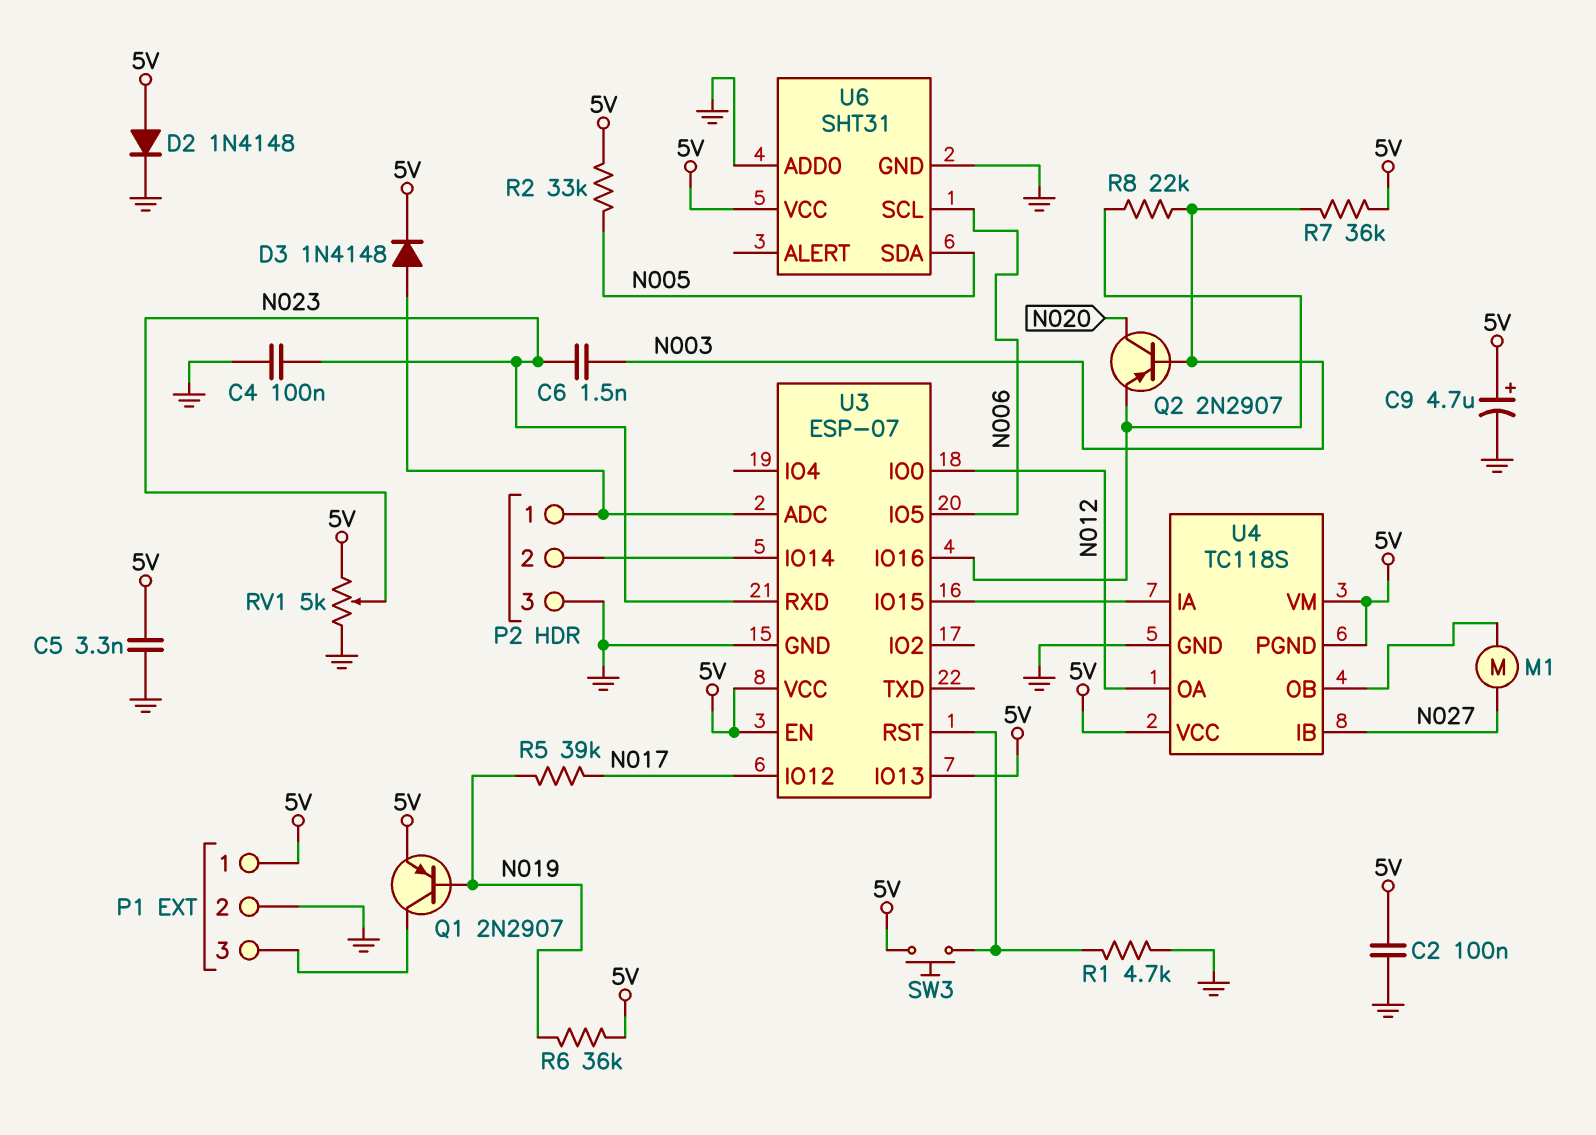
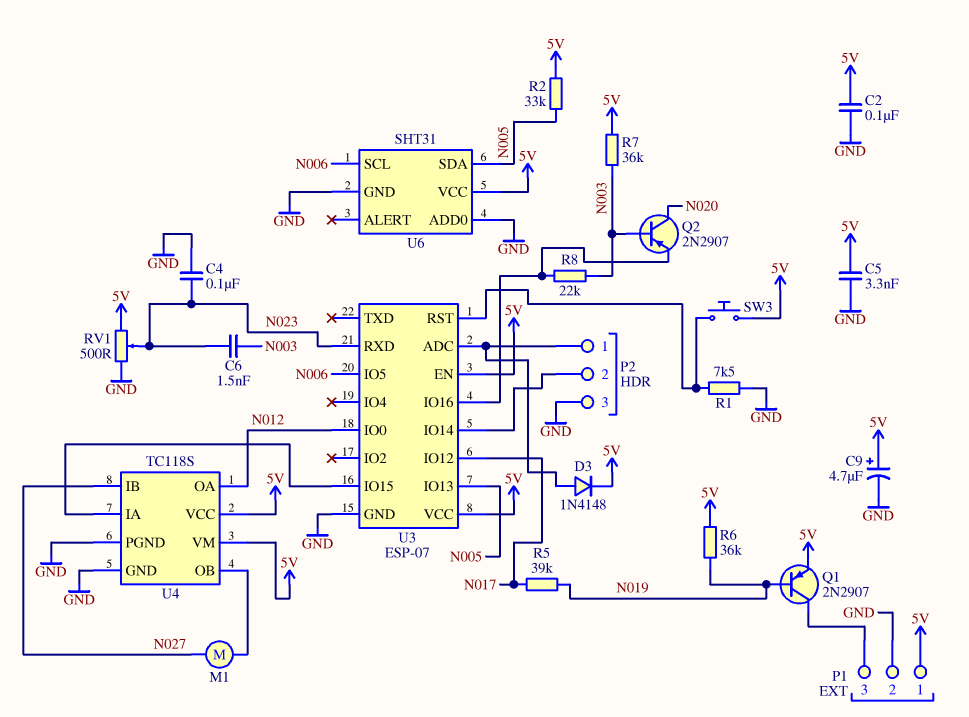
D2: diode 1N4148 (A 5V, K GND) -> none
R1: 4.7k (GND, U3/RST) -> 7.5k (GND, U3/RST)
RV1: 5k (5V, GND, wiper N023) -> 500 (5V, GND, wiper N023)
U3 pin IO13: 5V -> N005
U4 pin PGND: 5V -> GND

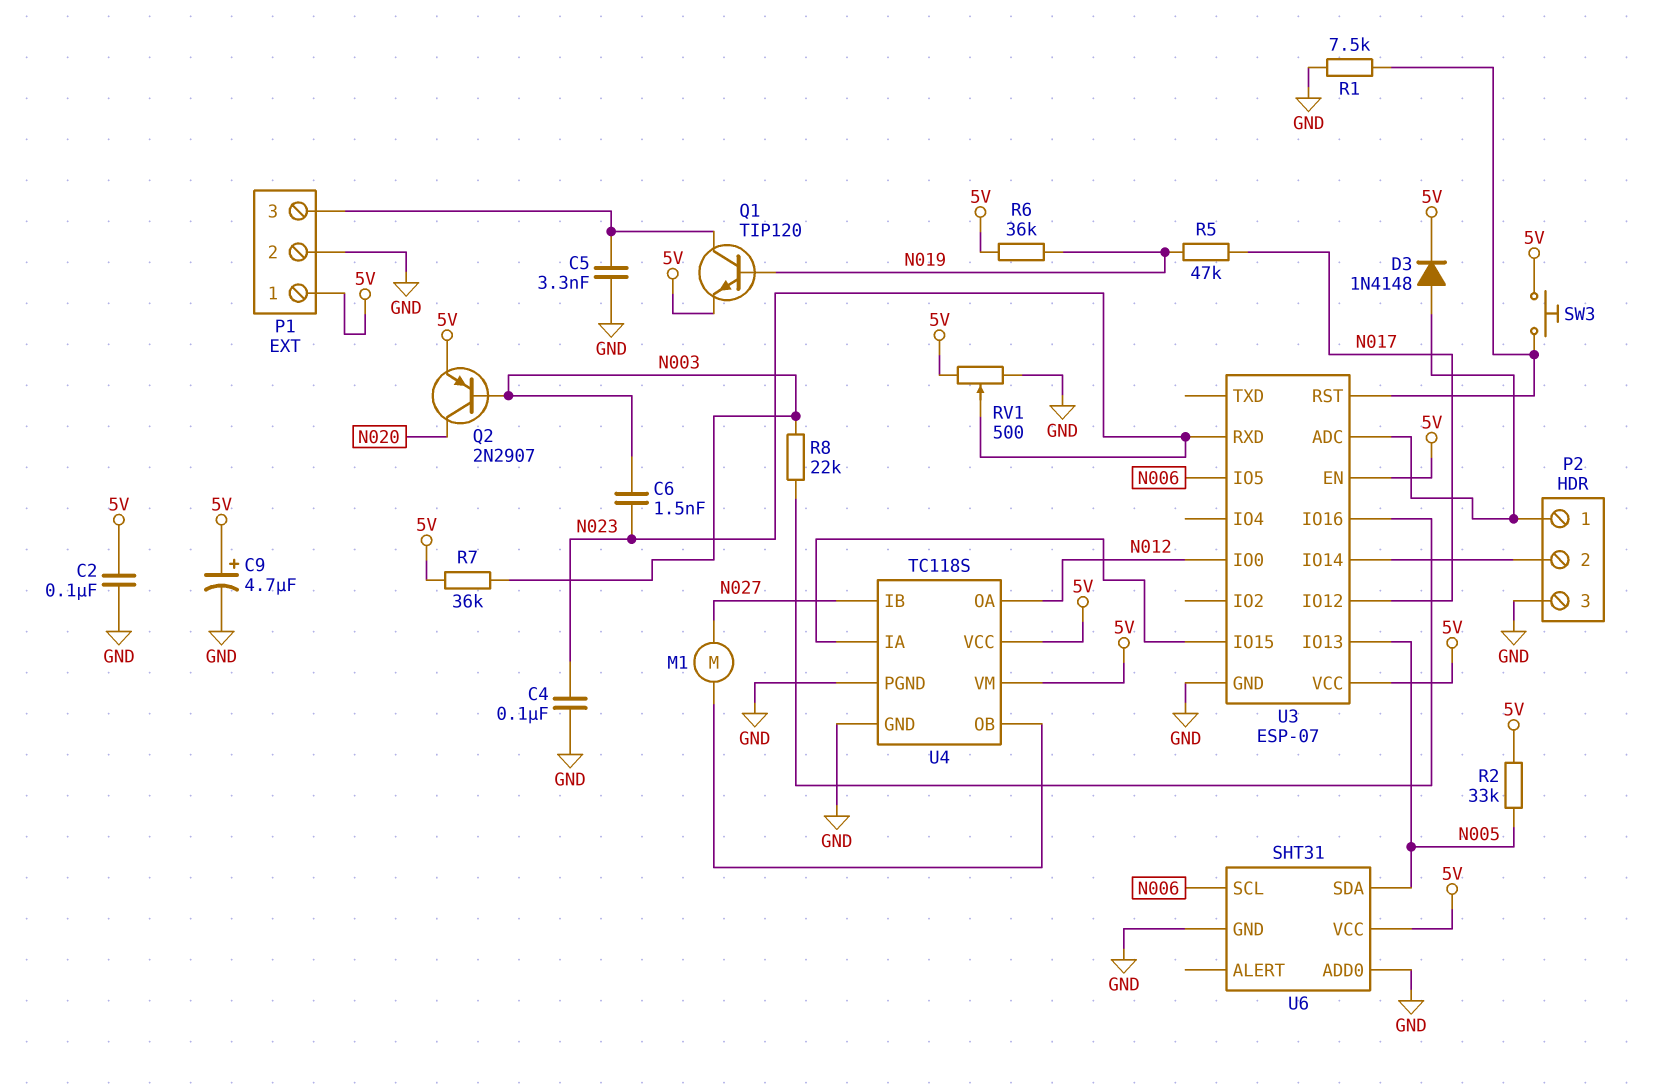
C5: 3.3nF (5V, GND) -> 3.3nF (GND, P1/3)
Q1: PNP 2N2907 (B N019, C P1/3, E 5V) -> NPN TIP120 (B N019, C P1/3, E 5V)
Q2: PNP 2N2907 (B N003, C N020, E U3/IO16) -> PNP 2N2907 (B N003, C N020, E 5V)
R5: 39k (N017, N019) -> 47k (N017, N019)

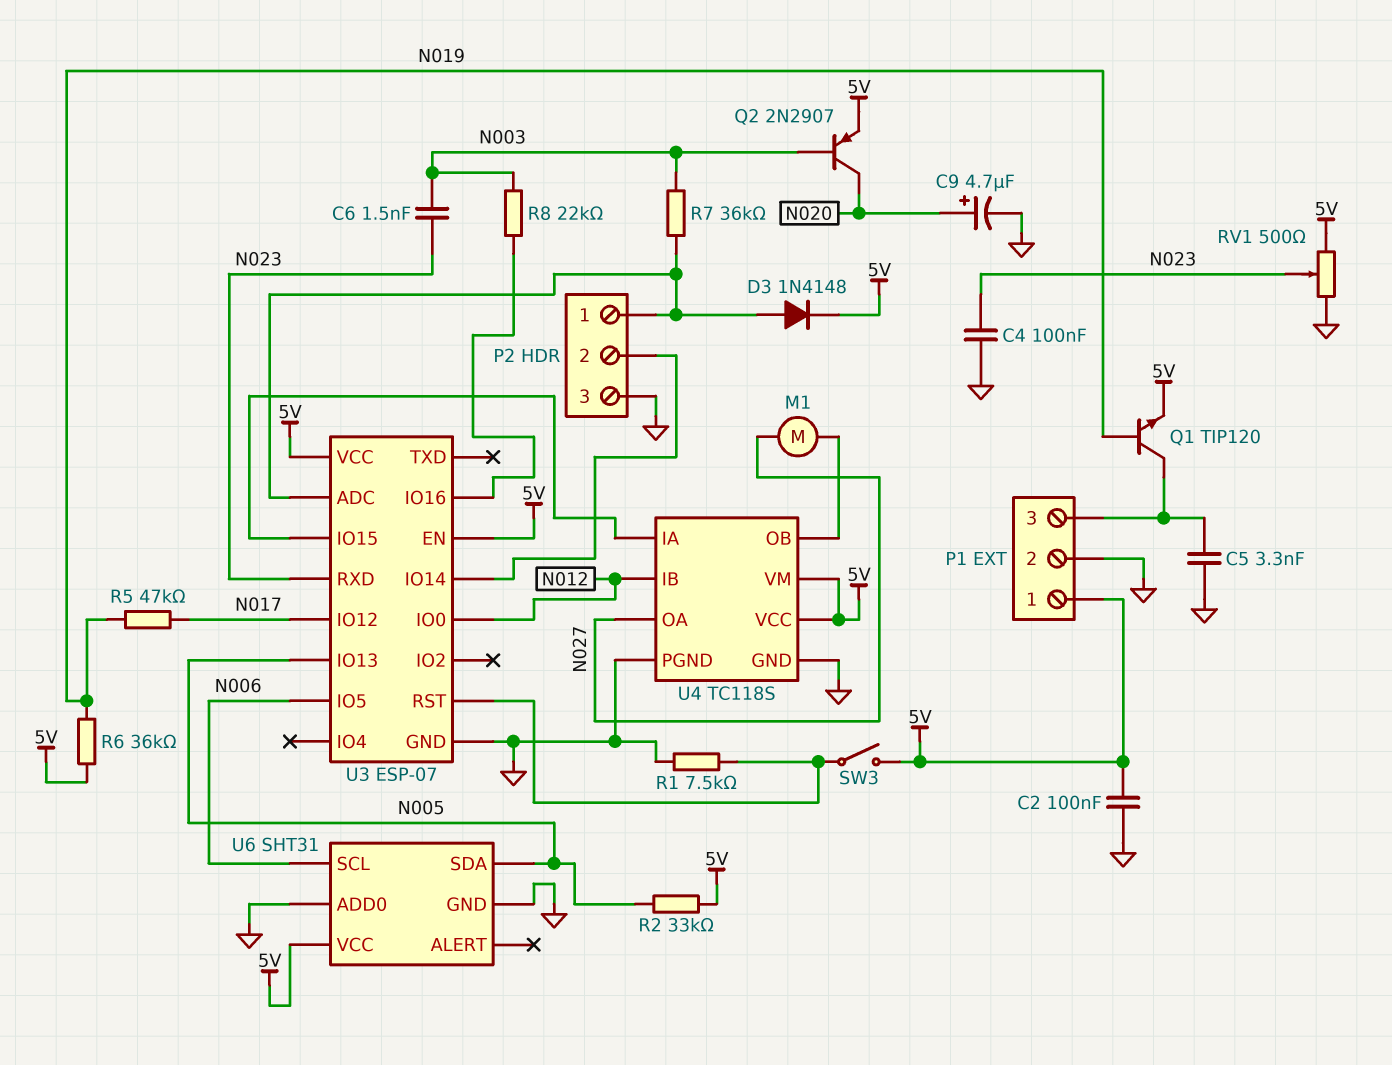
C9: 4.7uF (plus 5V, minus GND) -> 4.7uF (plus N020, minus GND)
R7: 36k (5V, N003) -> 36k (N003, P2/1)
SW3: button (5V, U3/RST) -> switch (5V, U3/RST)
U4 pin IB: N027 -> N012
U4 pin OA: N012 -> N027

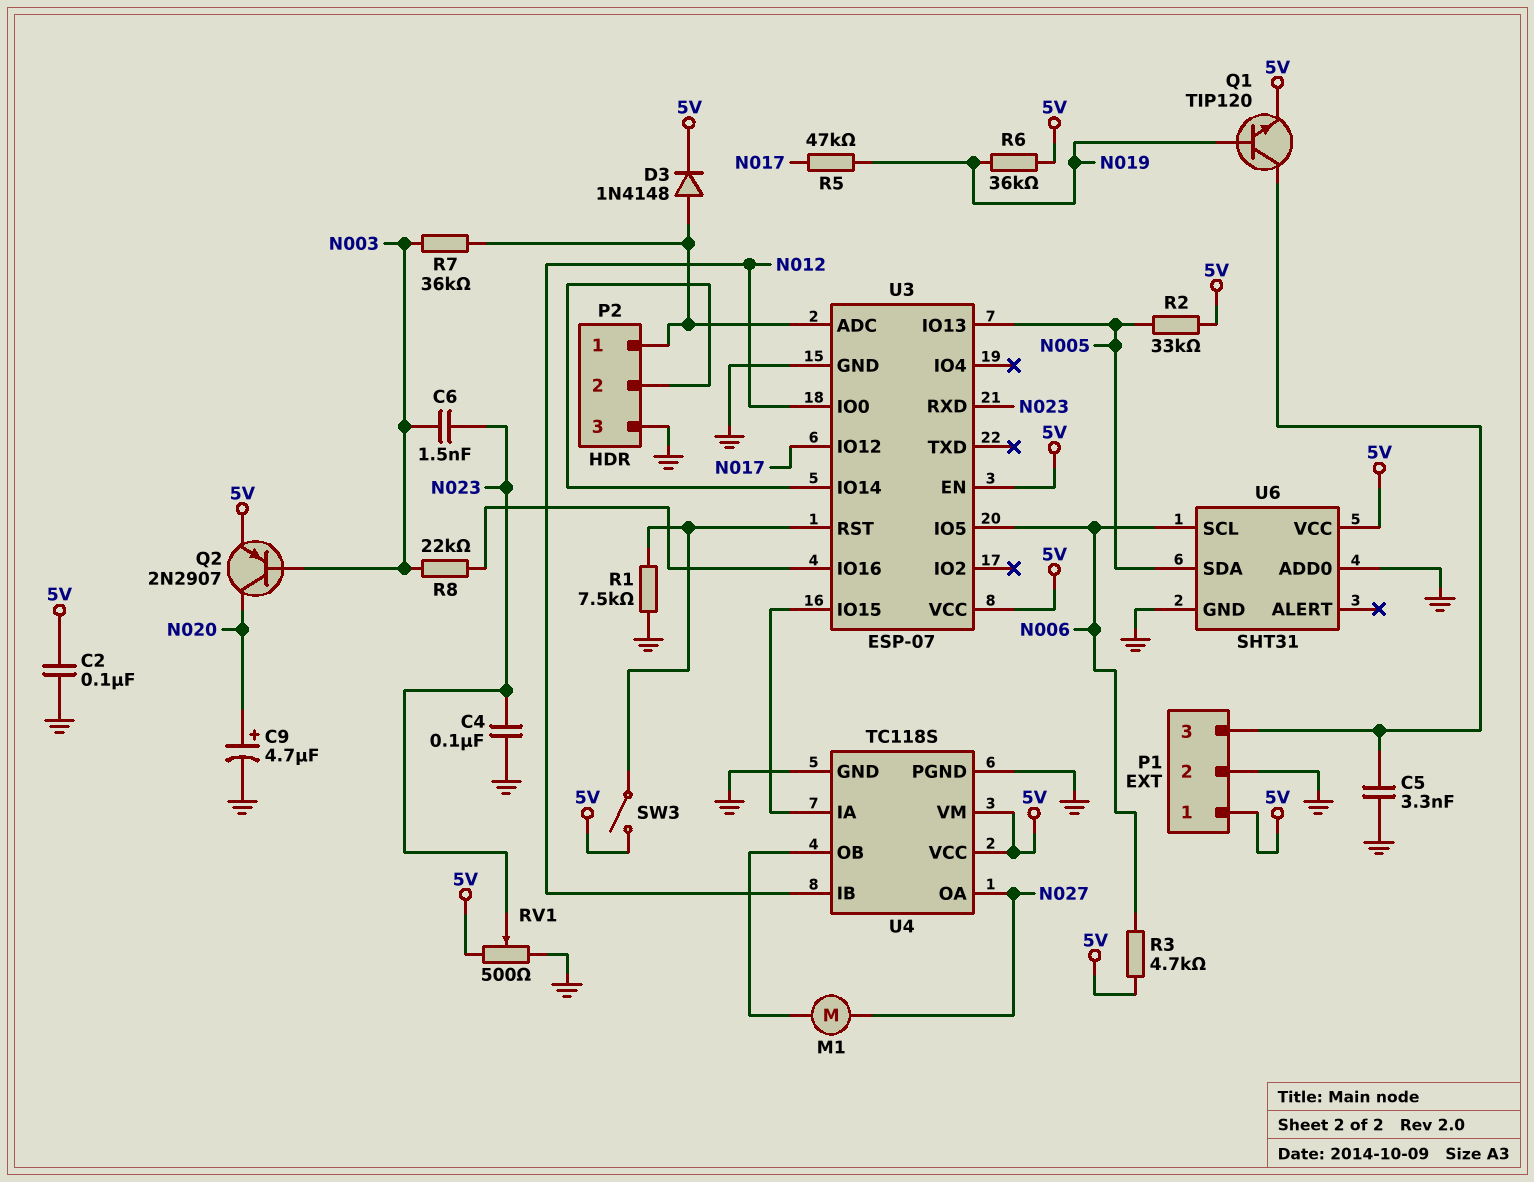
R3: none -> 4.7k (5V, N006)

